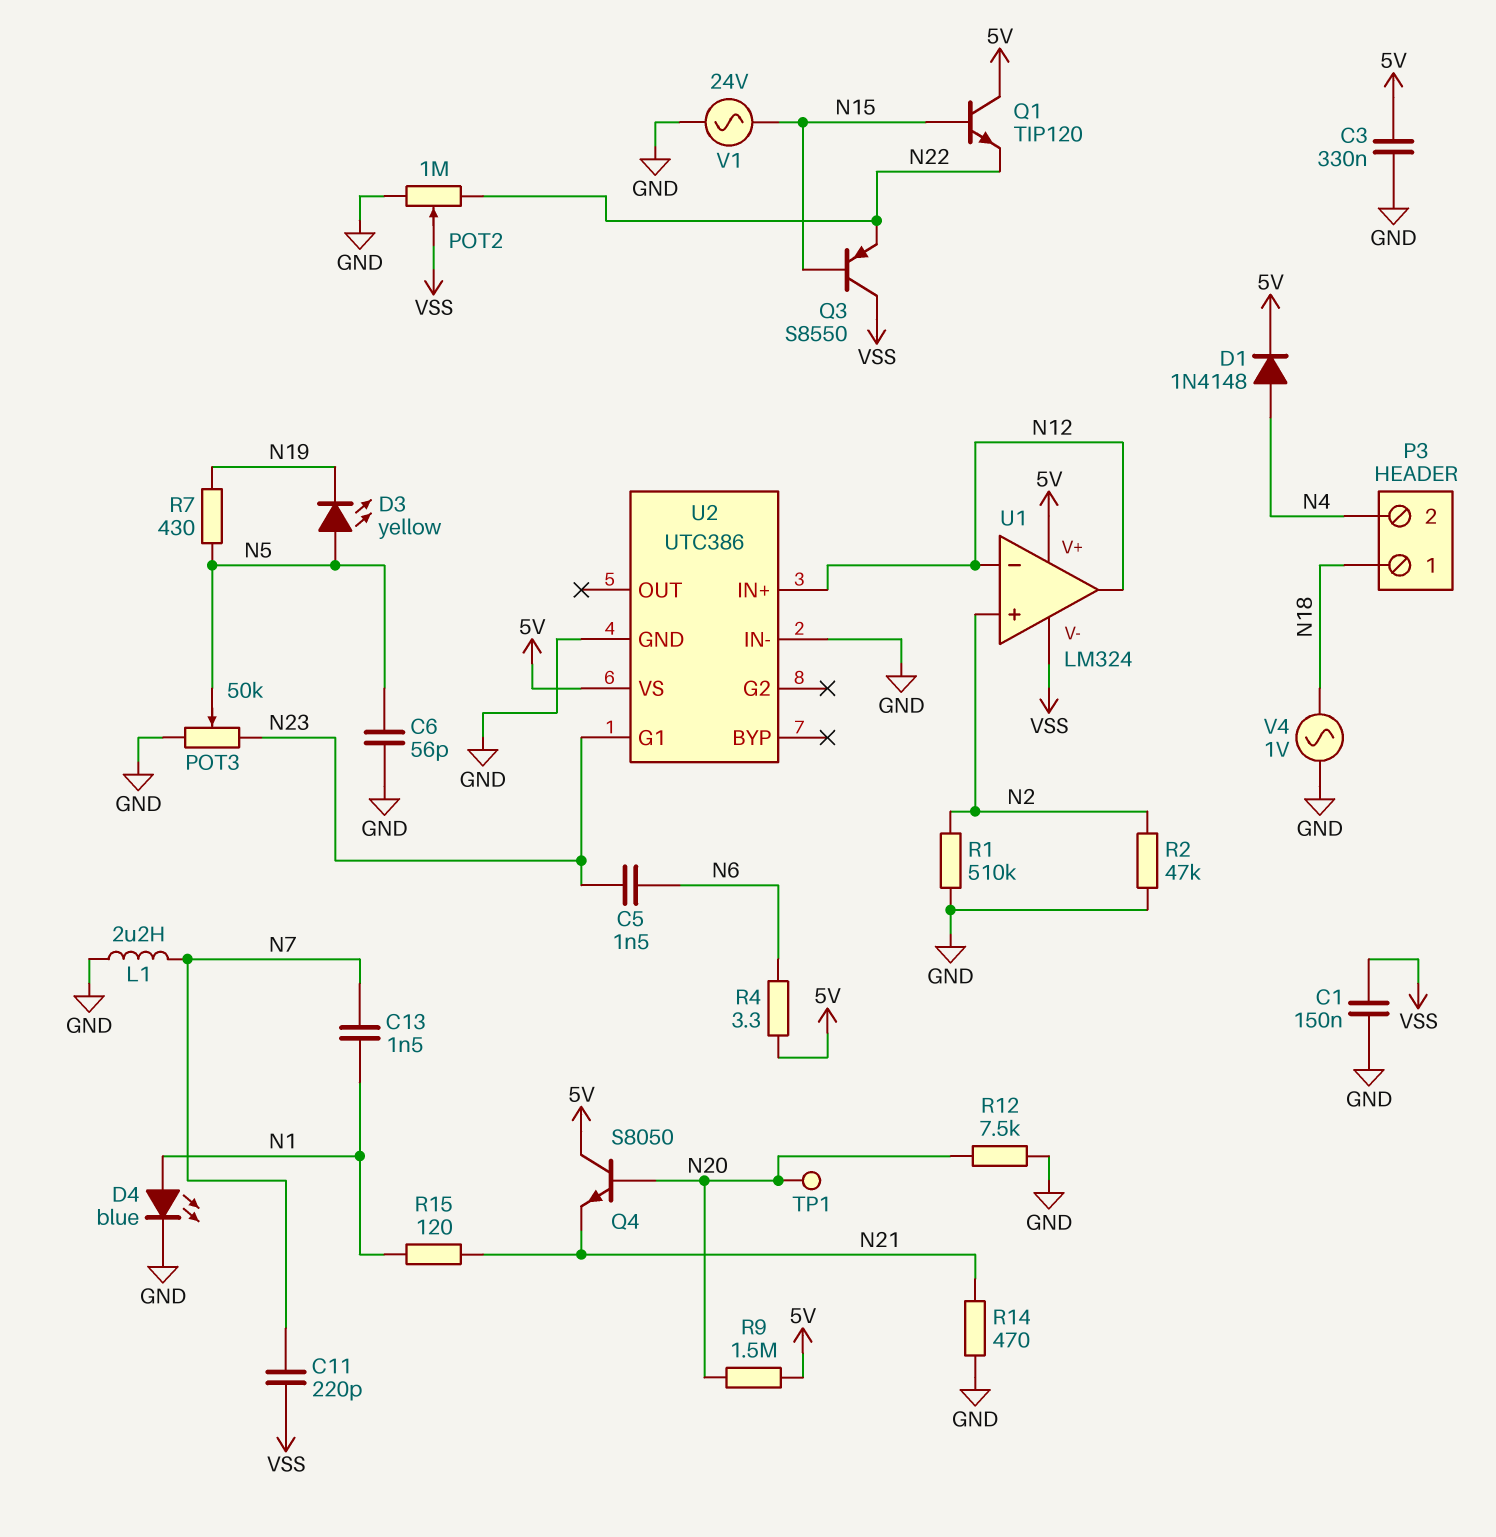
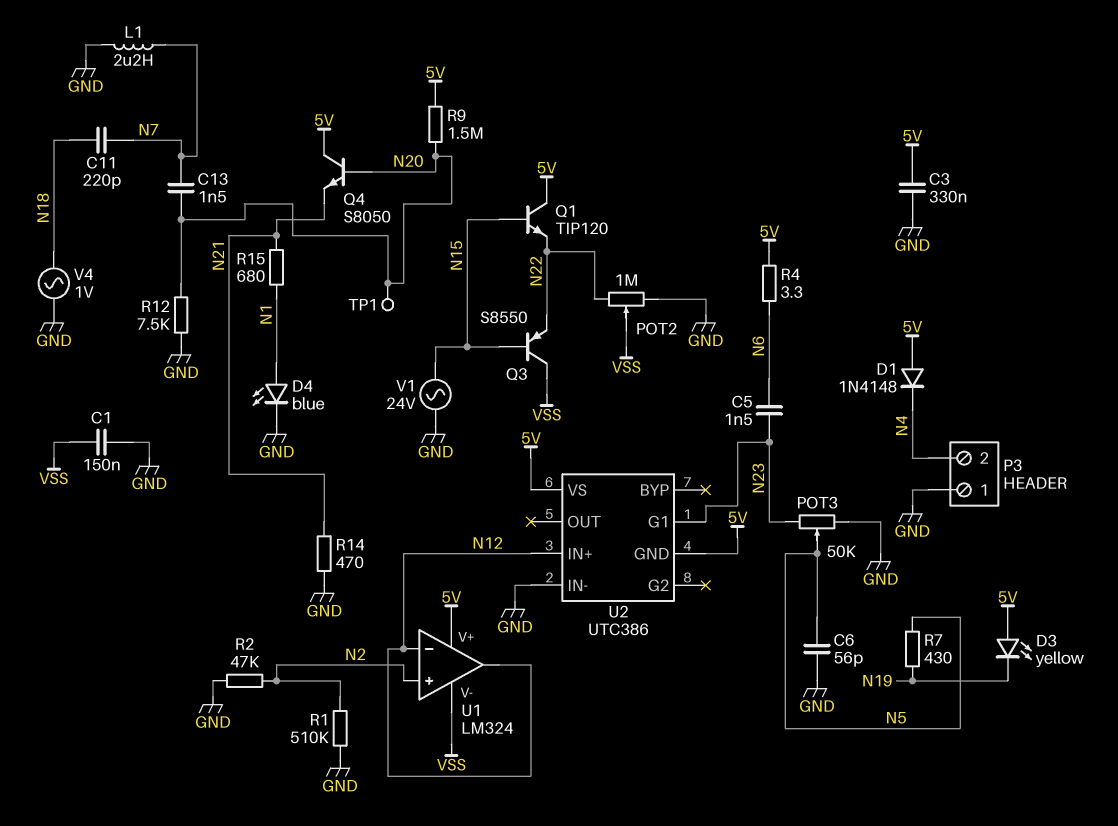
C11: 220pF (N7, VSS) -> 220pF (N7, N18)
C13: 1.5nF (N1, N7) -> 1.5nF (N7, N20)
D1: diode 1N4148 (A N4, K 5V) -> diode 1N4148 (A 5V, K N4)
D3: LED yellow (A N5, K N19) -> LED yellow (A 5V, K N19)
P3 pin 1: N18 -> GND
R15: 120 (N1, N21) -> 680 (N1, N21)
U2 pin GND: GND -> 5V

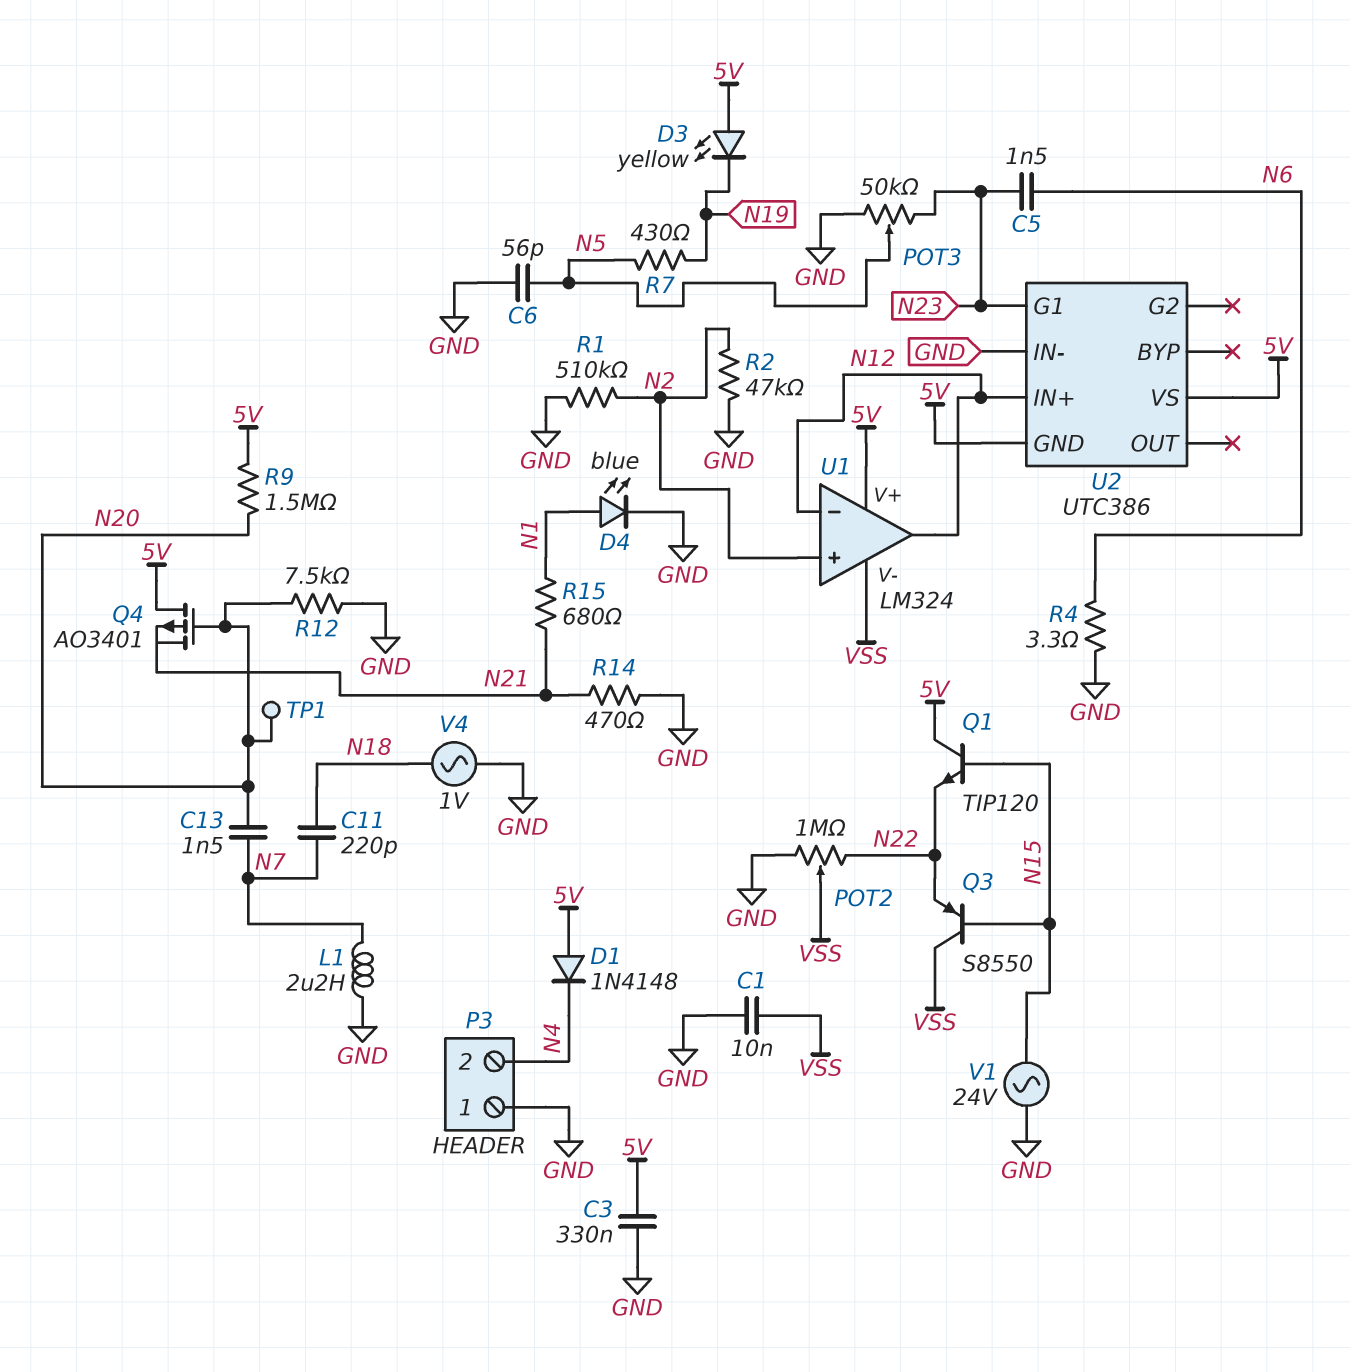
C1: 150nF (GND, VSS) -> 10nF (GND, VSS)
Q4: NPN S8050 (B N20, C 5V, E N21) -> PMOS AO3401 (G N20, D 5V, S N21)
R4: 3.3 (5V, N6) -> 3.3 (GND, N6)

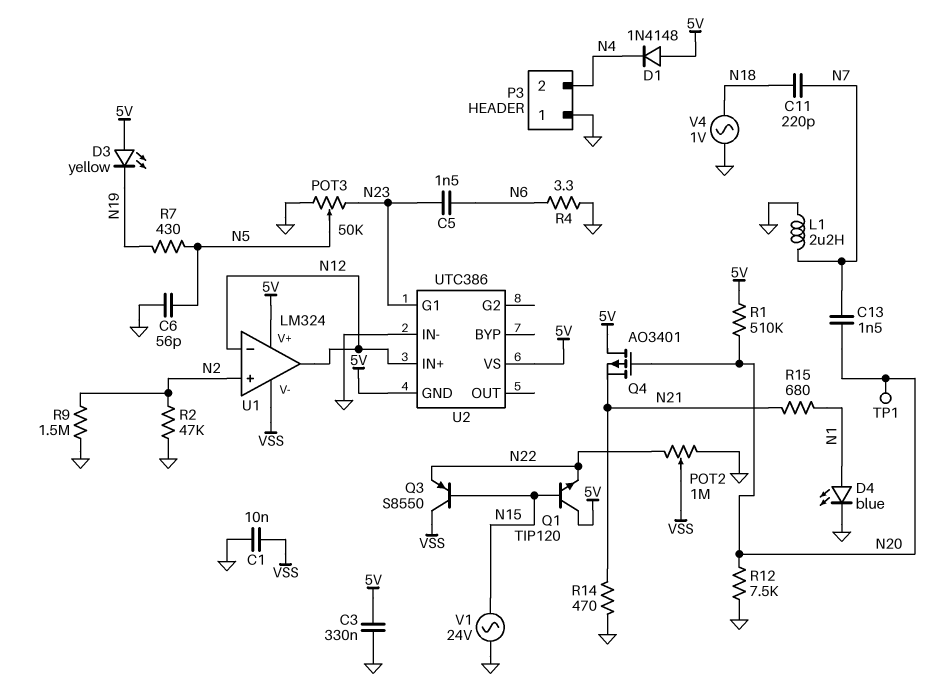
R1: 510k (GND, N2) -> 510k (5V, N20)
R9: 1.5M (5V, N20) -> 1.5M (GND, N2)

